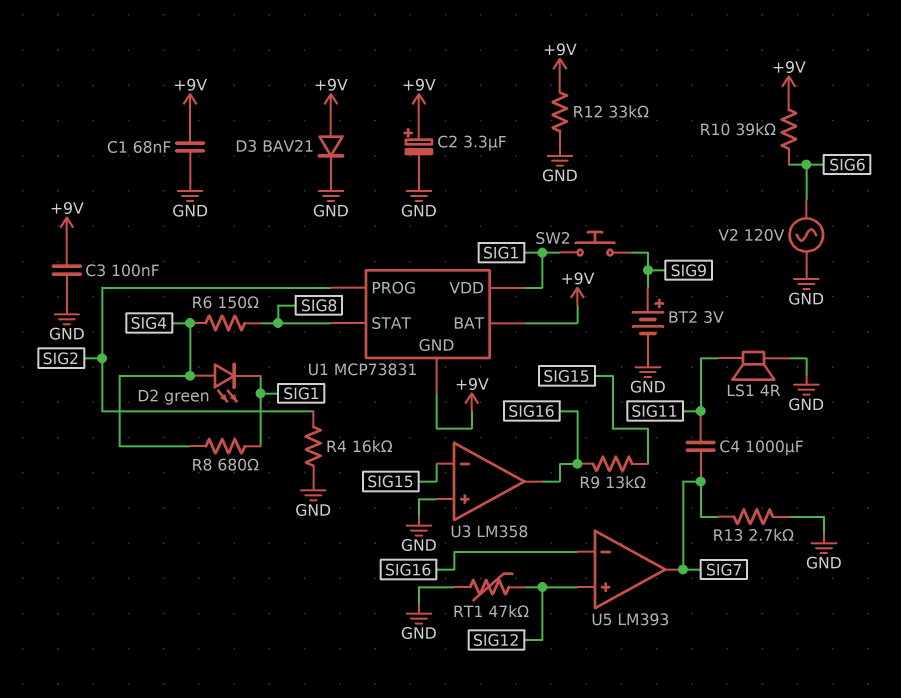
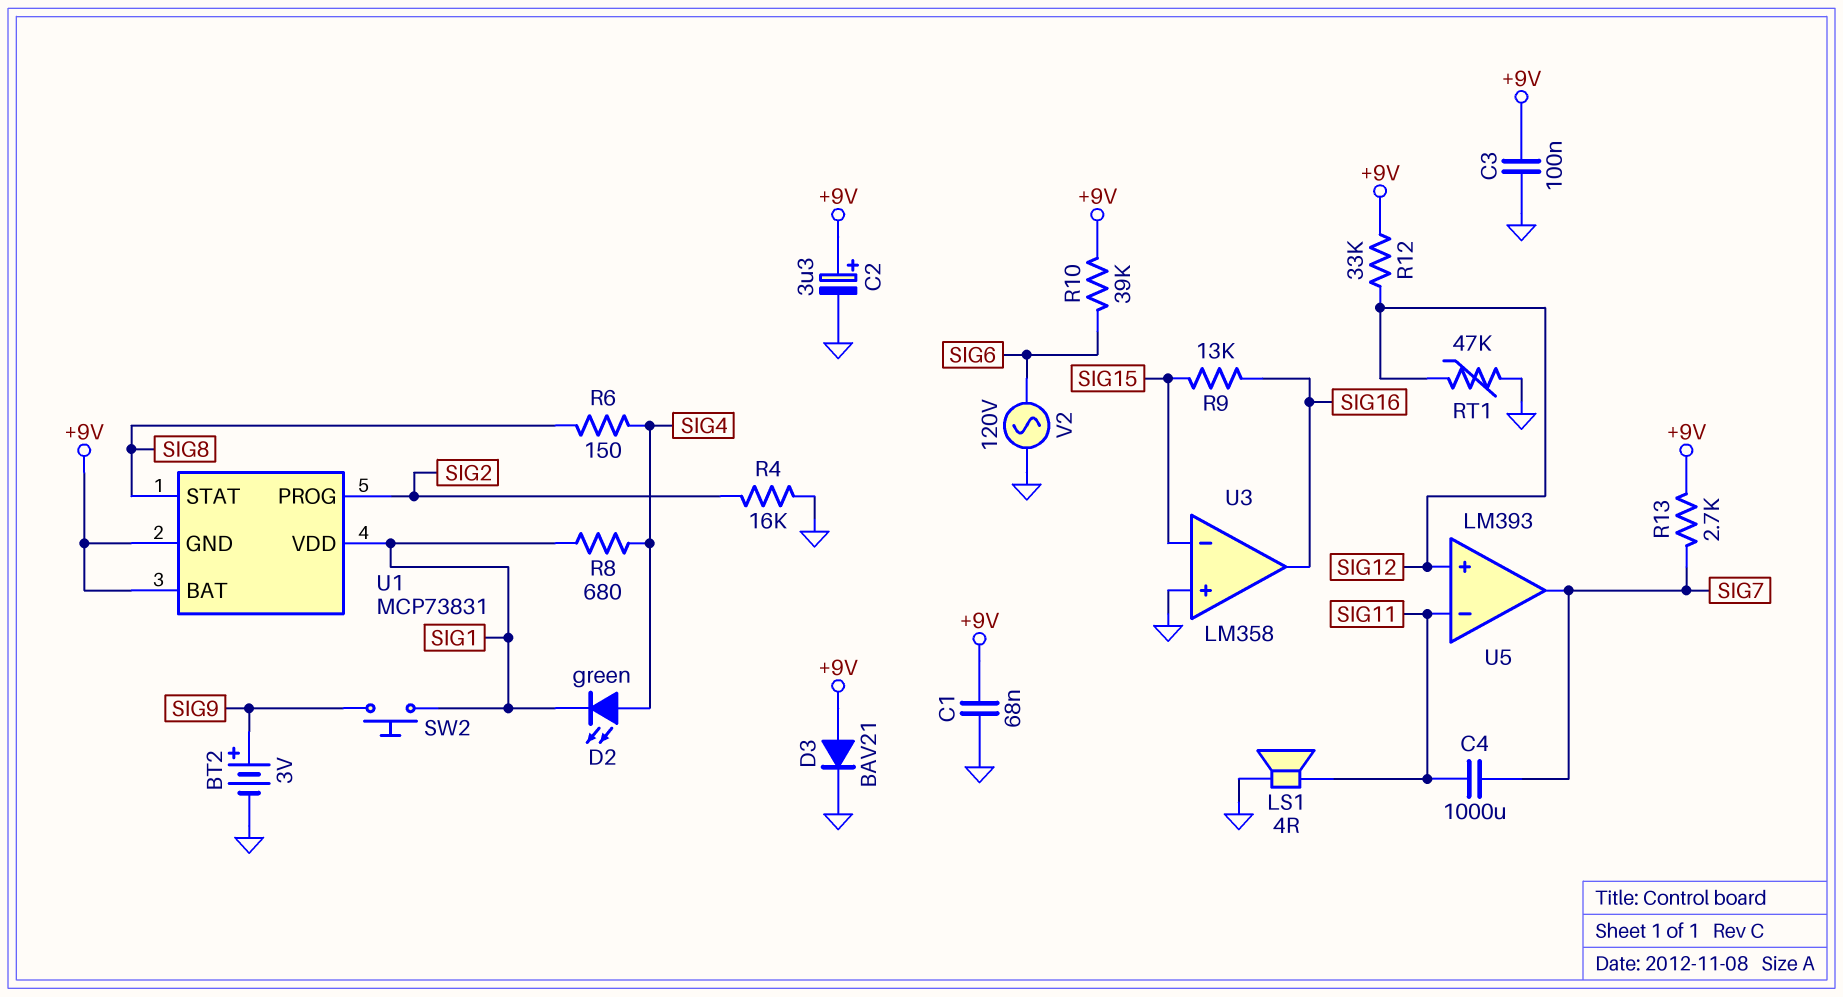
R12: 33k (+9V, GND) -> 33k (+9V, SIG12)
R13: 2.7k (GND, SIG7) -> 2.7k (+9V, SIG7)
U5 pin in-: SIG16 -> SIG11

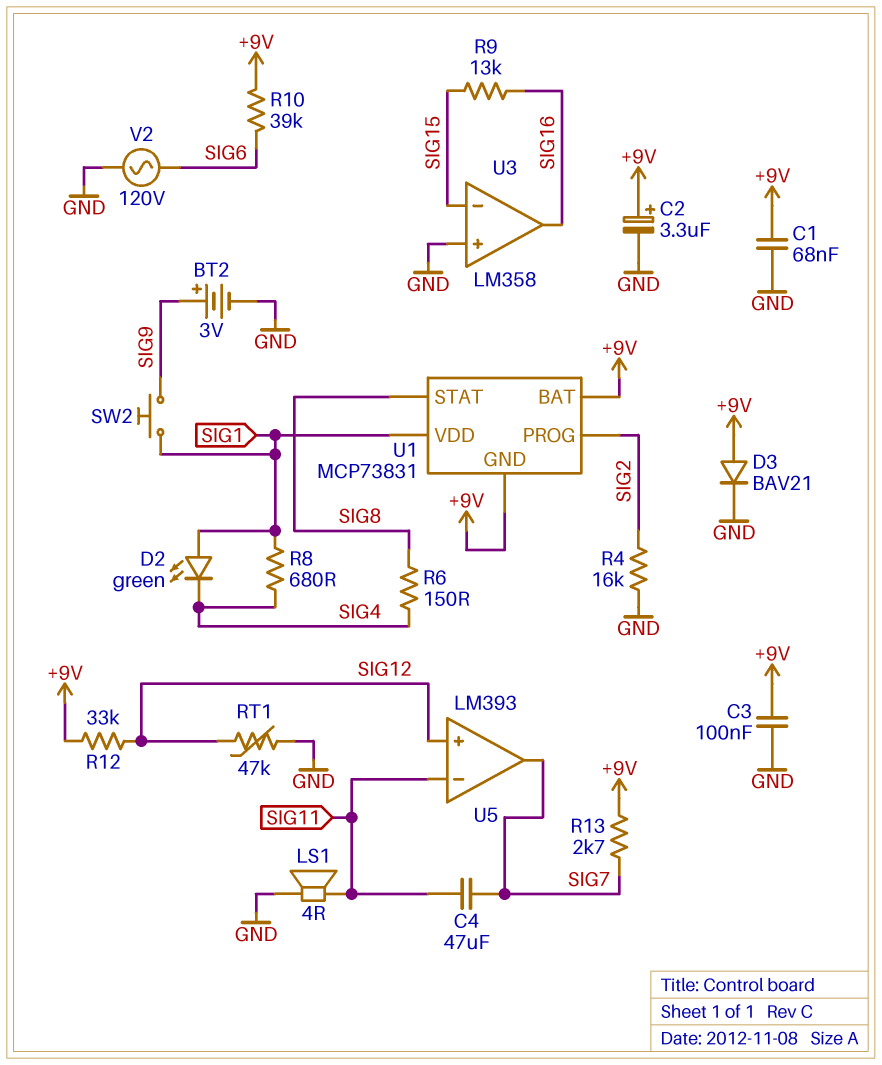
C4: 1000uF (SIG7, SIG11) -> 47uF (SIG7, SIG11)
D2: LED green (A SIG4, K SIG1) -> LED green (A SIG1, K SIG4)

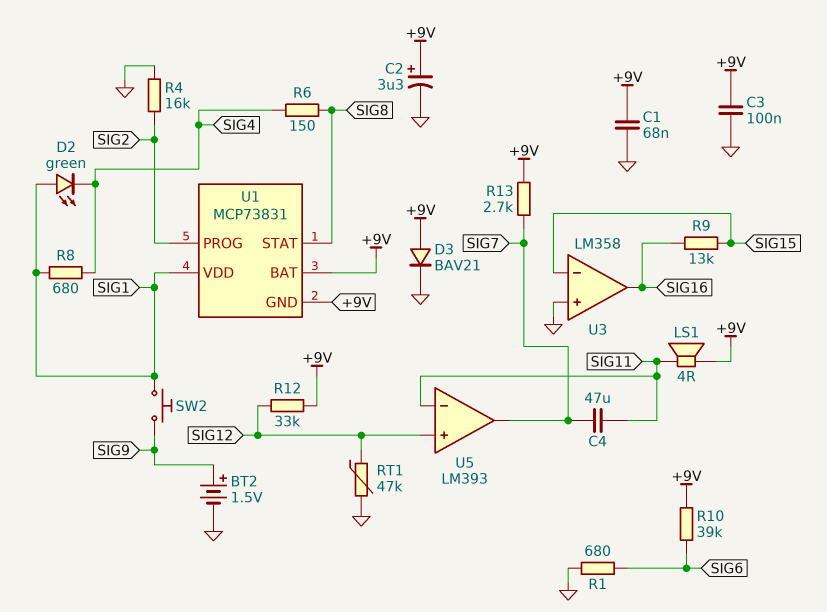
BT2: 3V (plus SIG9, minus GND) -> 1.5V (plus SIG9, minus GND)
LS1: speaker 4R (GND, SIG11) -> speaker 4R (+9V, SIG11)
R1: none -> 680 (GND, SIG6)
V2: AC 120V (GND, SIG6) -> none

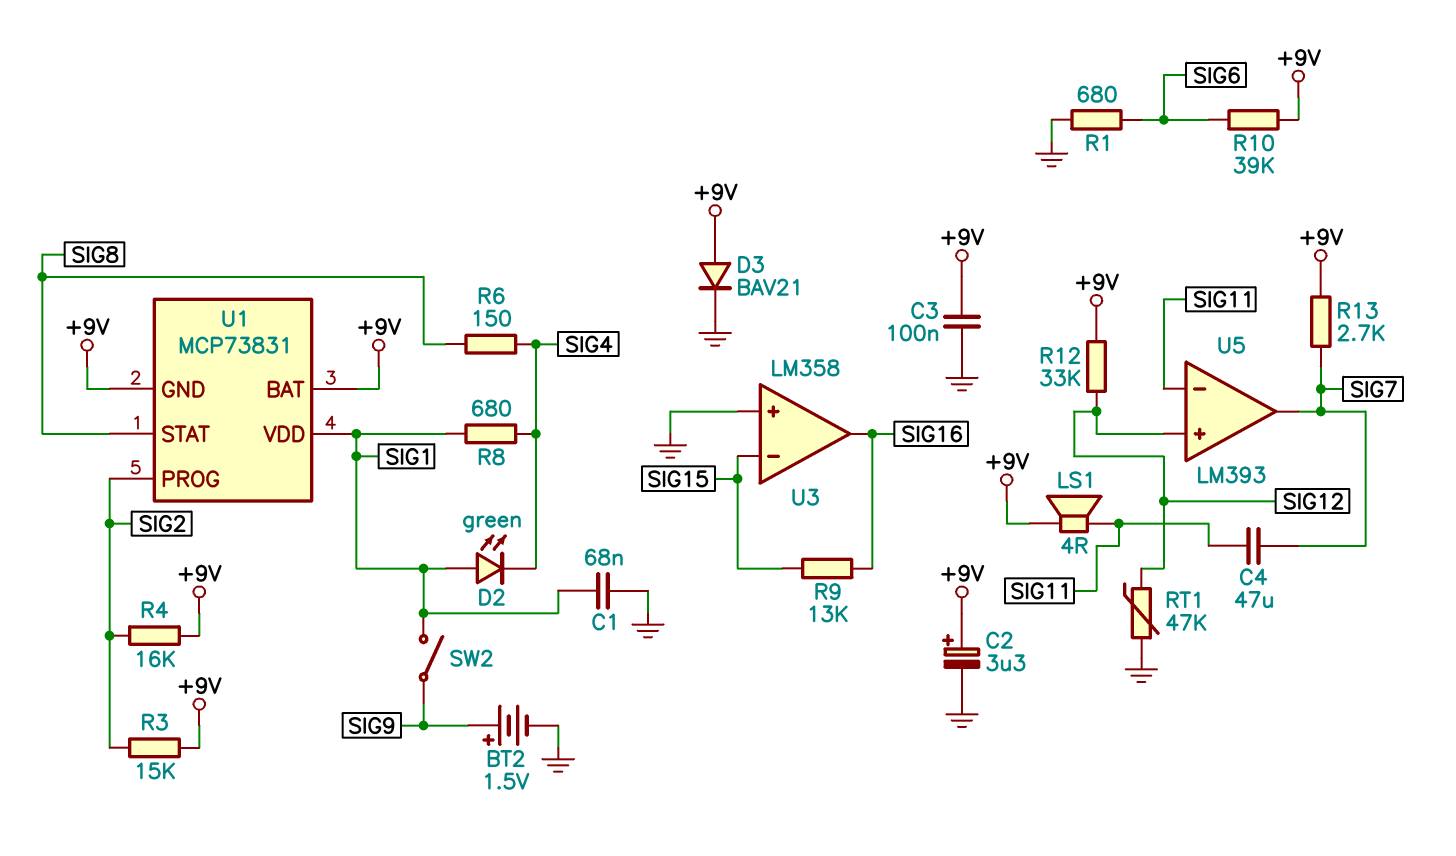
C1: 68nF (+9V, GND) -> 68nF (GND, SIG1)
R3: none -> 15k (+9V, SIG2)
R4: 16k (GND, SIG2) -> 16k (+9V, SIG2)
SW2: button (SIG1, SIG9) -> switch (SIG1, SIG9)

